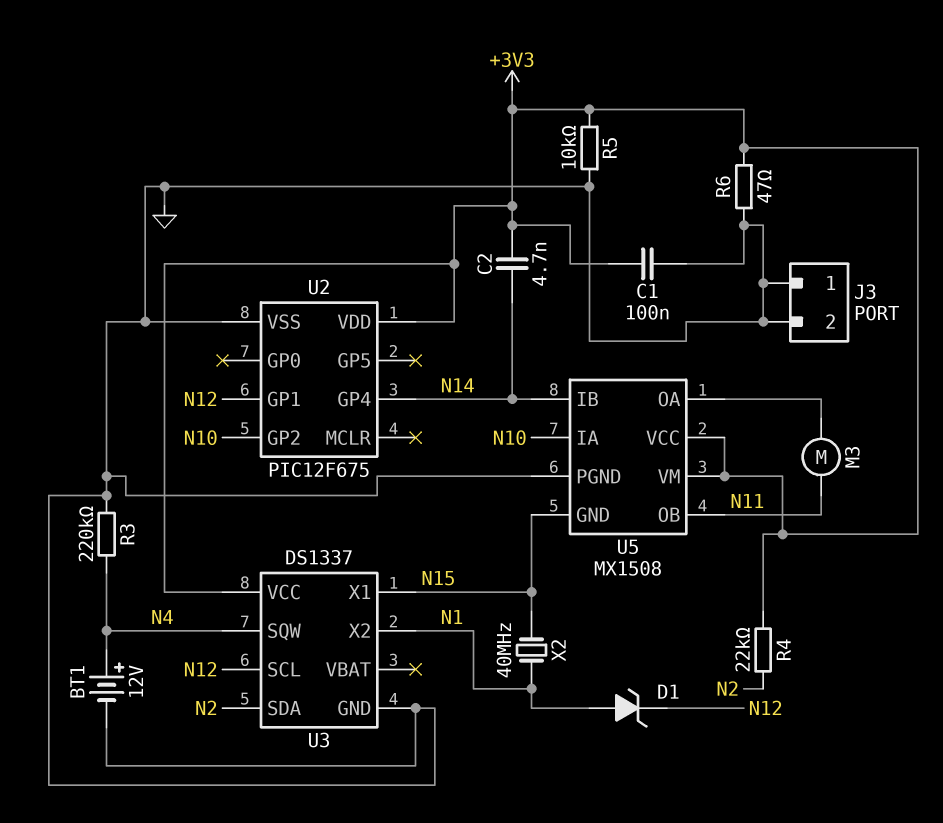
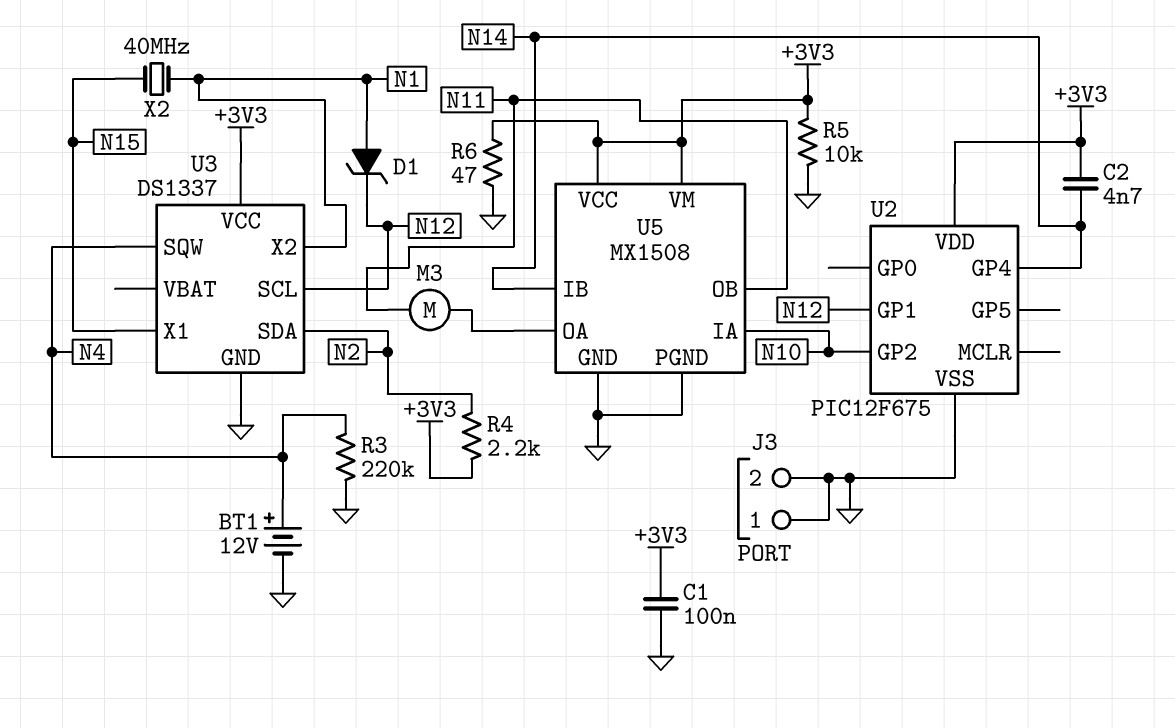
R4: 22k (+3V3, N2) -> 2.2k (+3V3, N2)
U5 pin GND: N15 -> GND

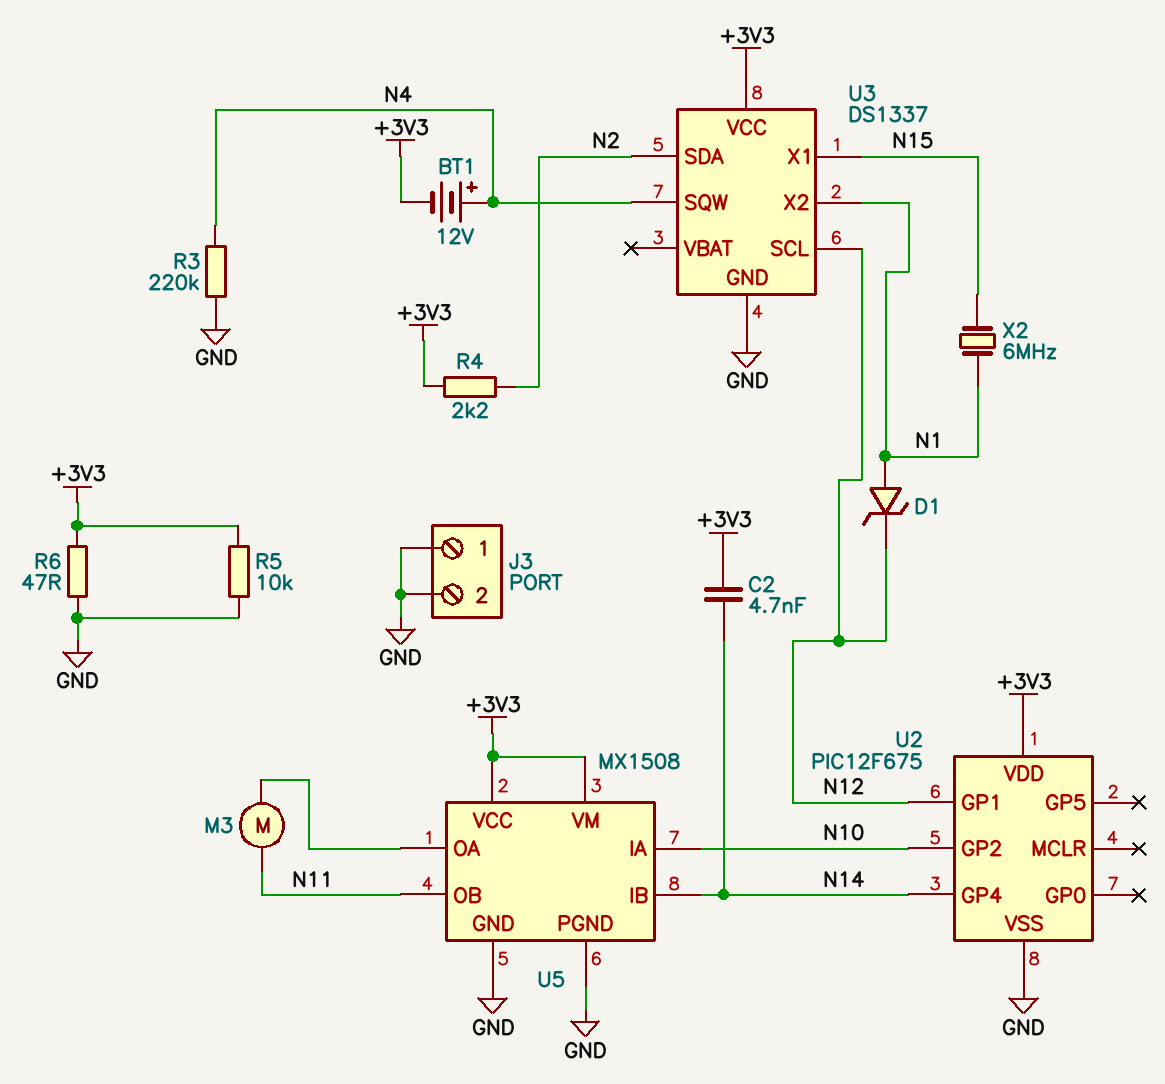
BT1: 12V (plus N4, minus GND) -> 12V (plus N4, minus +3V3)
C1: 100nF (+3V3, GND) -> none
X2: 40MHz (N1, N15) -> 6MHz (N1, N15)

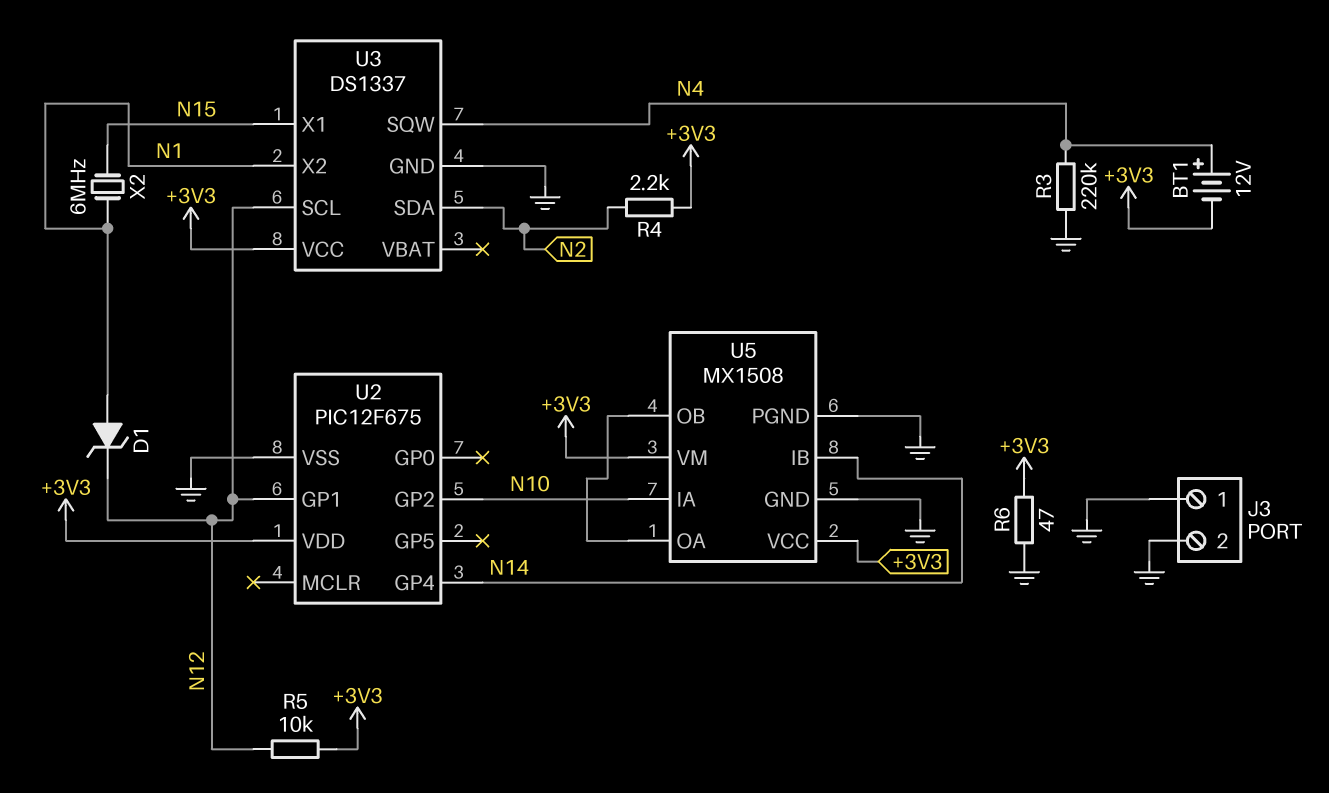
C2: 4.7nF (+3V3, N14) -> none
M3: motor (N11, U5/OA) -> none
R5: 10k (+3V3, GND) -> 10k (+3V3, N12)
U5 pin OB: N11 -> U5/OA

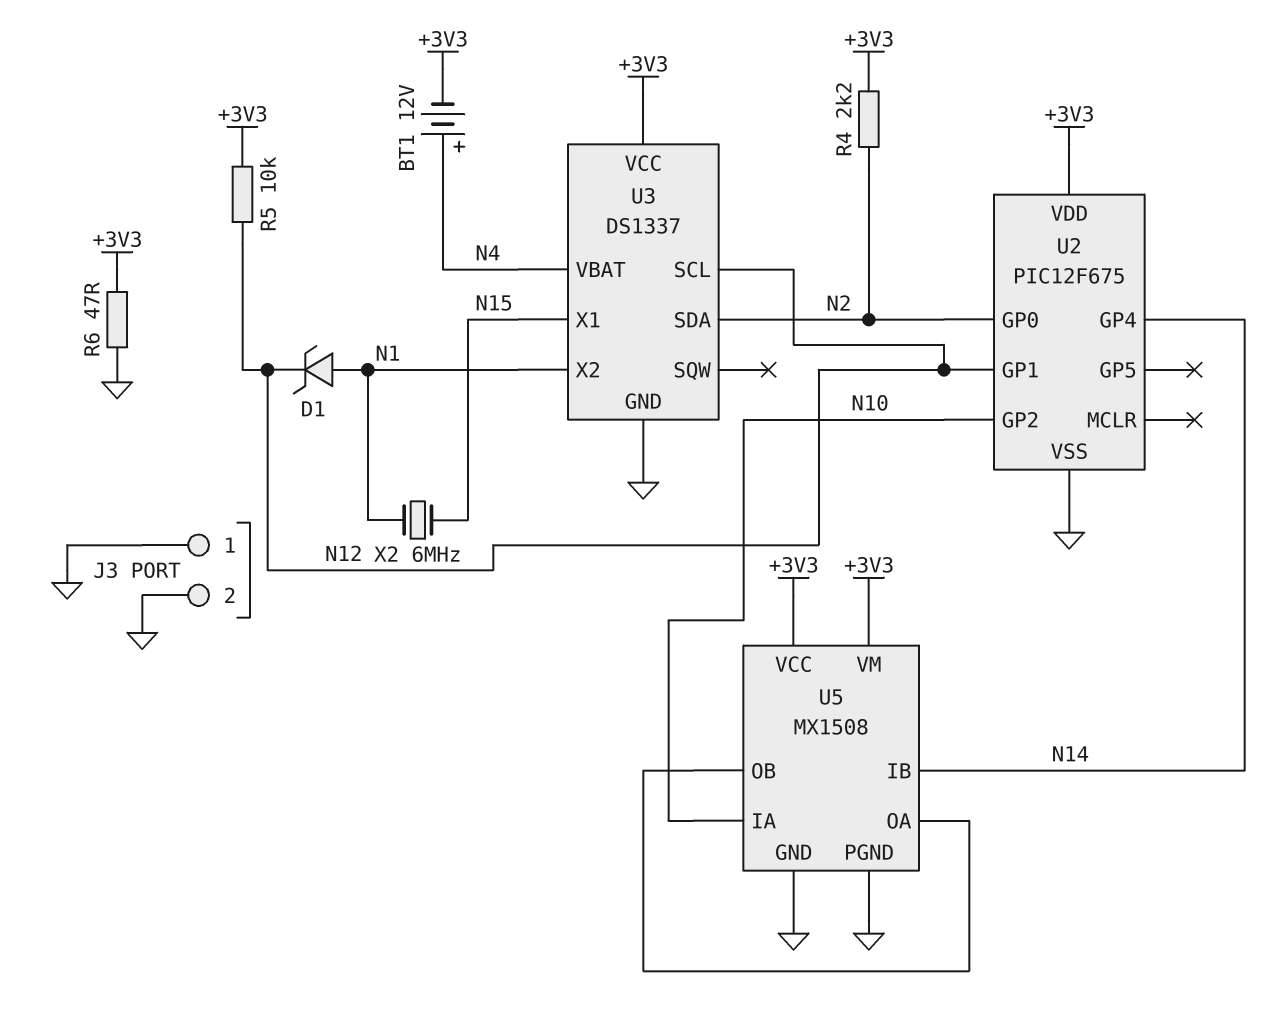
R3: 220k (GND, N4) -> none
U2 pin GP0: none -> N2
U3 pin SQW: N4 -> none
U3 pin VBAT: none -> N4

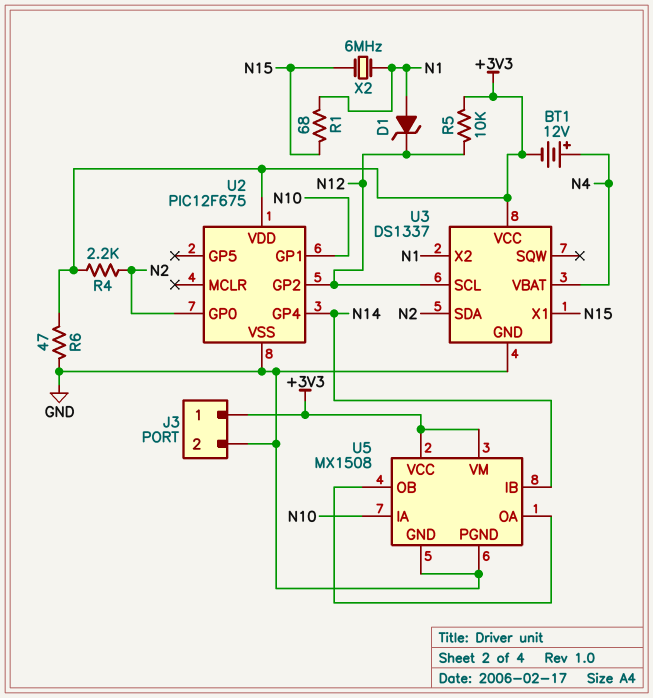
J3 pin 1: GND -> +3V3
R1: none -> 68 (N1, N15)
U2 pin GP1: N12 -> N10
U2 pin GP2: N10 -> N12

